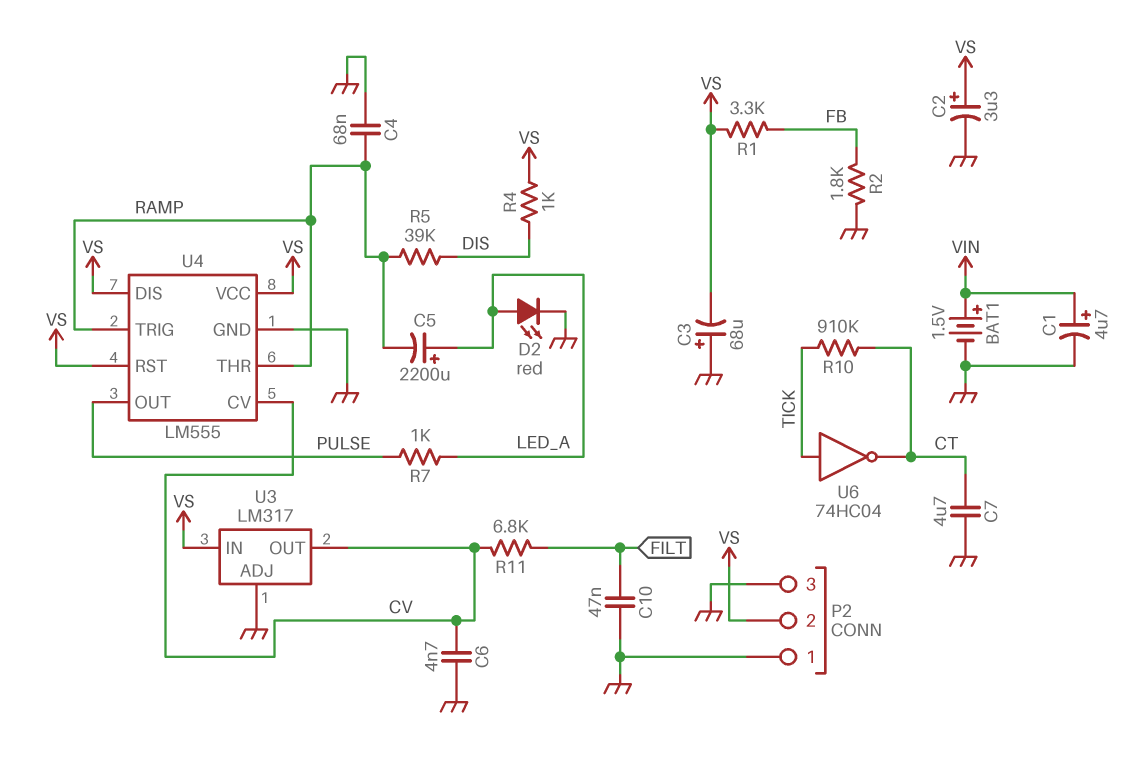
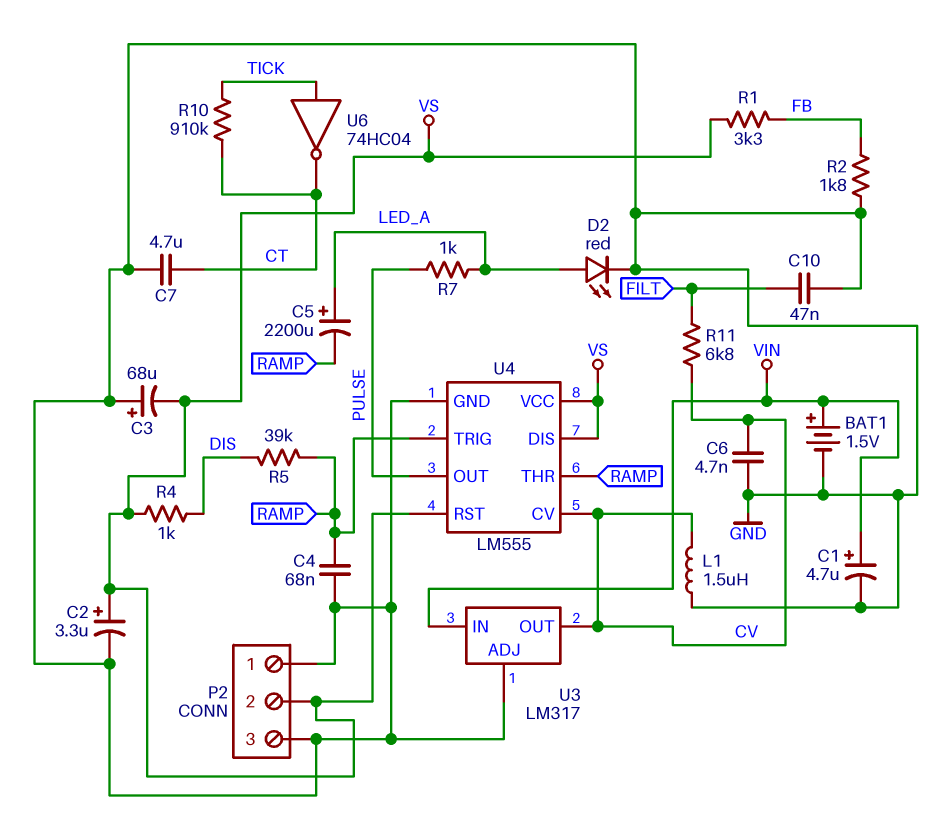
L1: none -> 1.5uH (CV, GND)
U3 pin IN: VS -> VIN

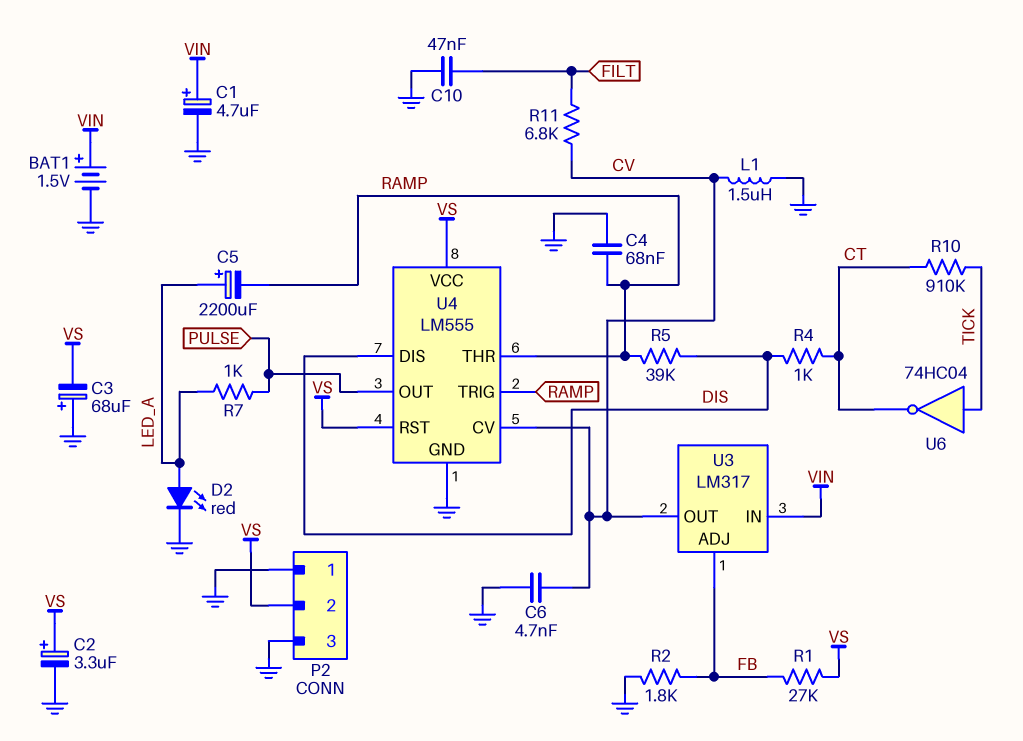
C7: 4.7uF (CT, GND) -> none
R1: 3.3k (FB, VS) -> 27k (FB, VS)
R4: 1k (DIS, VS) -> 1k (CT, DIS)
U3 pin ADJ: GND -> FB
U4 pin DIS: VS -> DIS

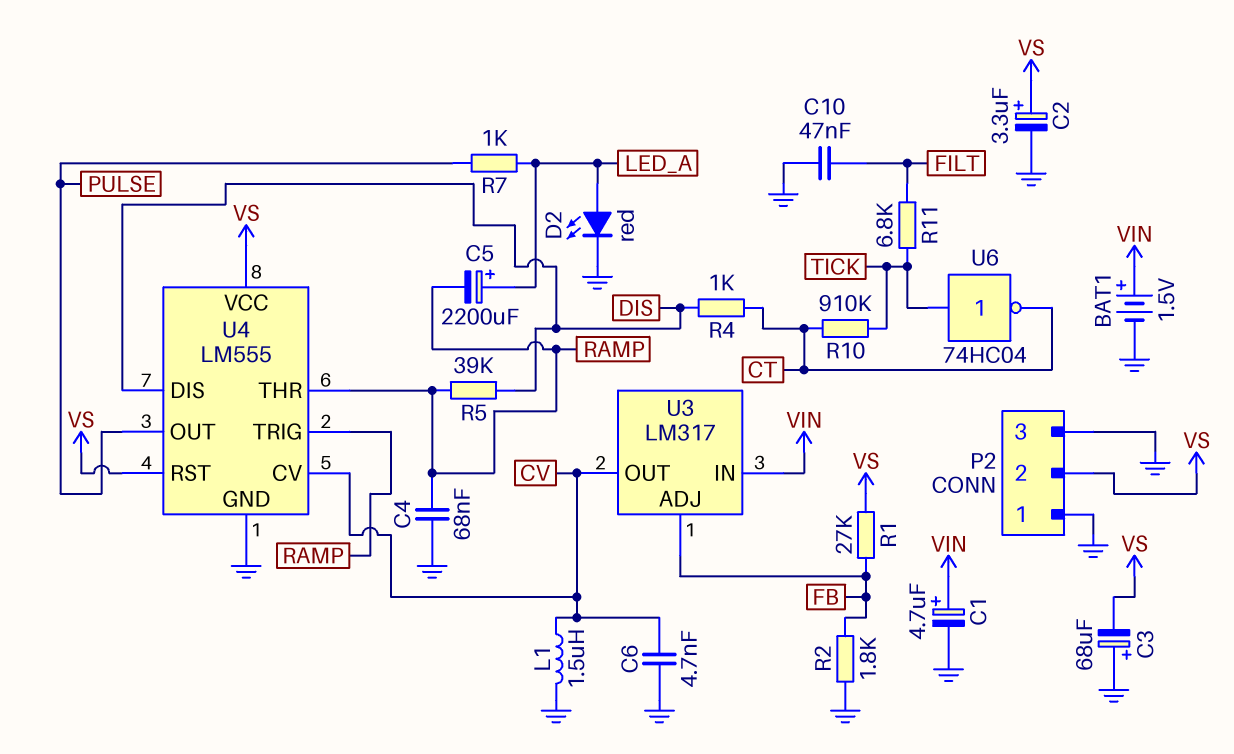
R11: 6.8k (CV, FILT) -> 6.8k (FILT, TICK)

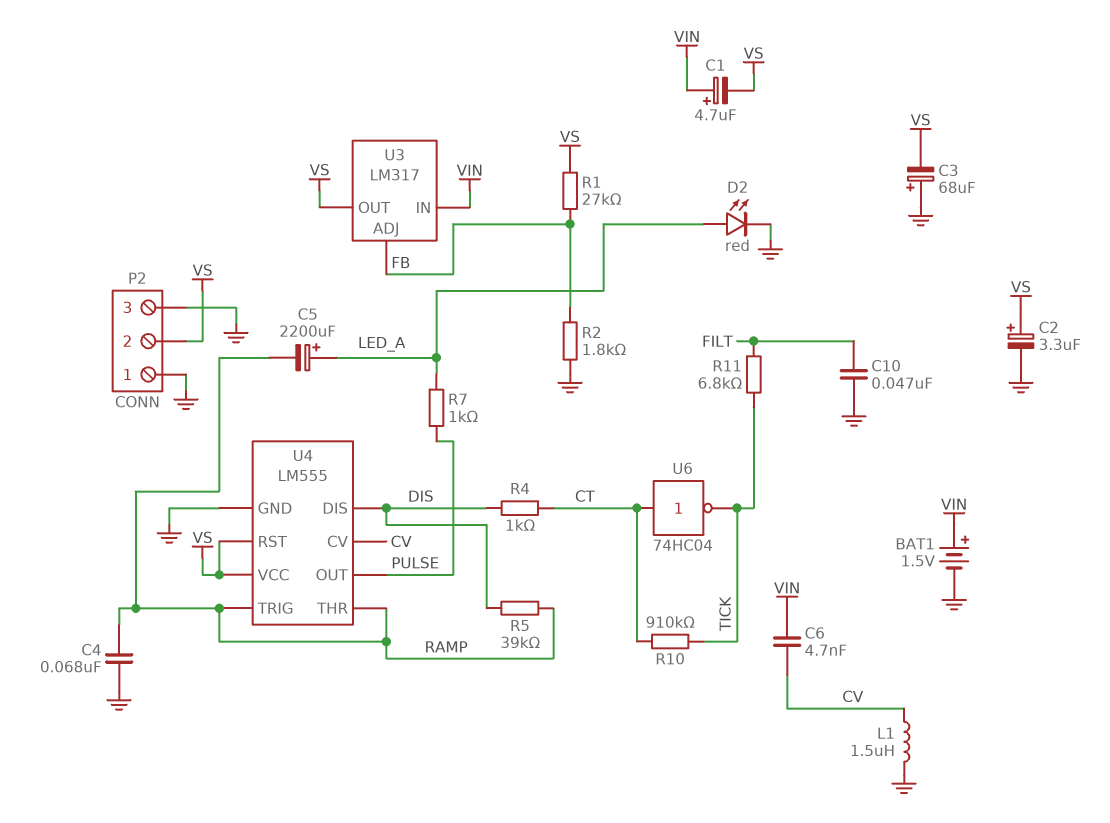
C1: 4.7uF (plus VIN, minus GND) -> 4.7uF (plus VIN, minus VS)
C6: 4.7nF (CV, GND) -> 4.7nF (CV, VIN)
U3 pin OUT: CV -> VS
U6: NOT 74HC04 (in TICK, out CT) -> NOT 74HC04 (in CT, out TICK)

